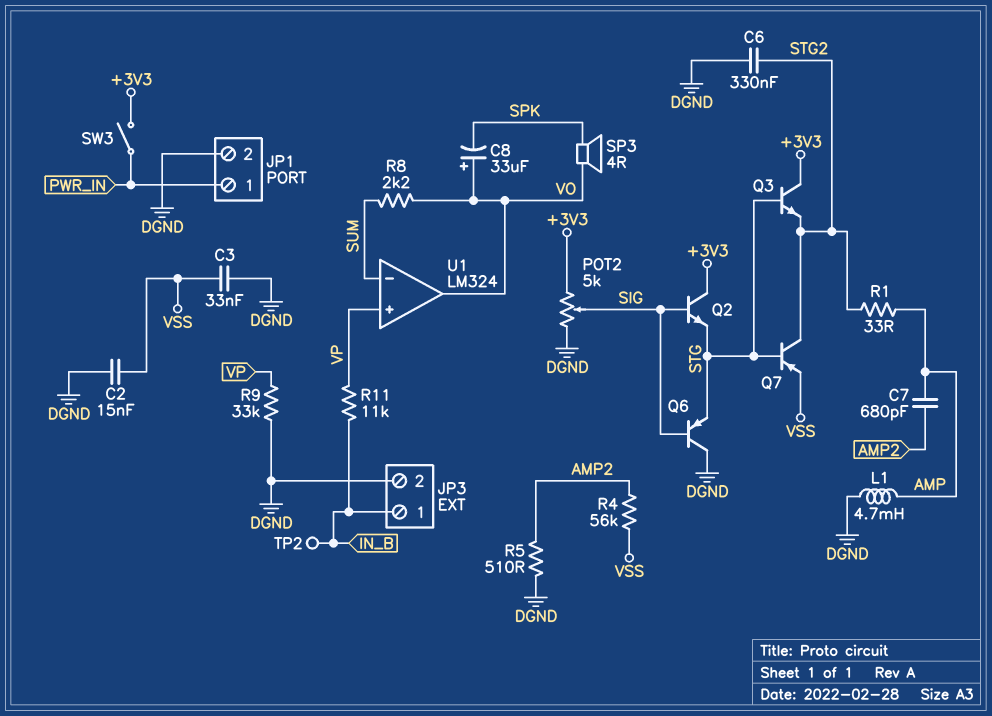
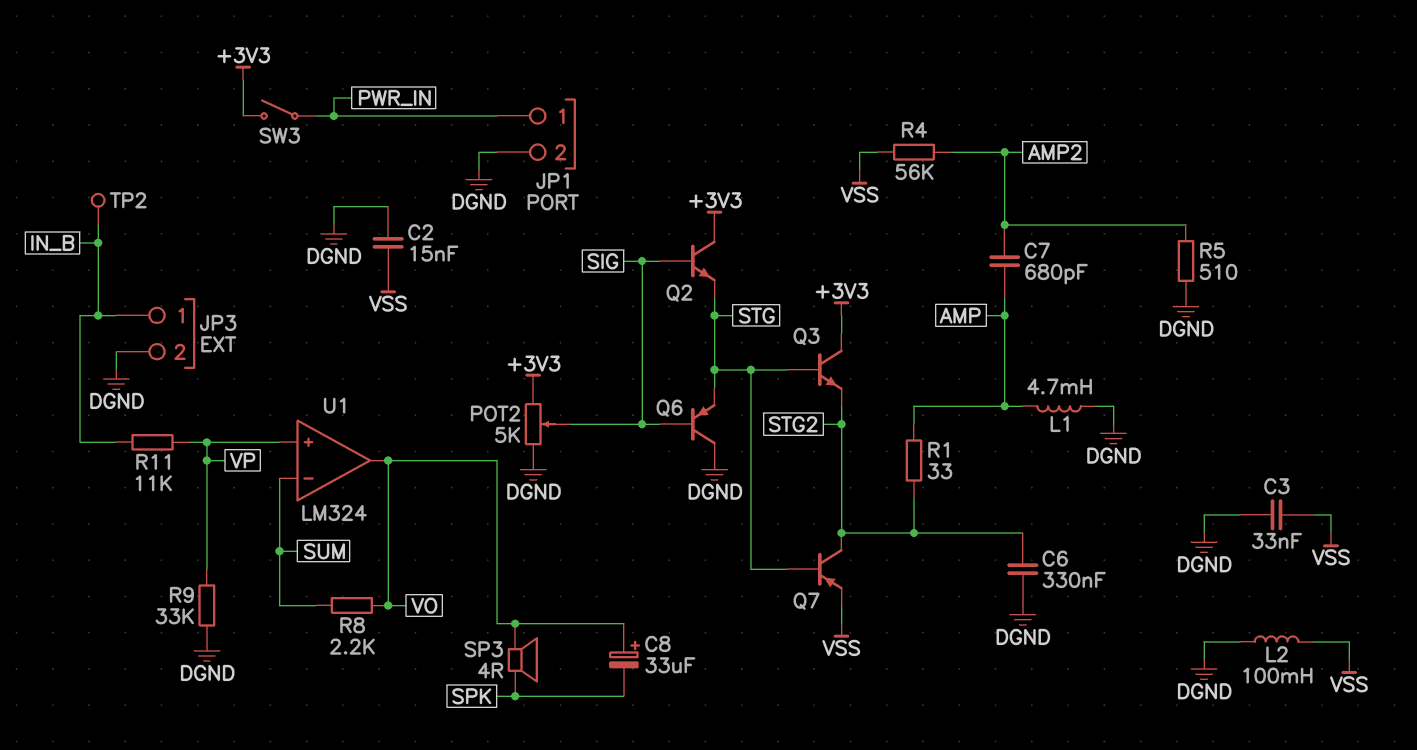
L2: none -> 100mH (DGND, VSS)

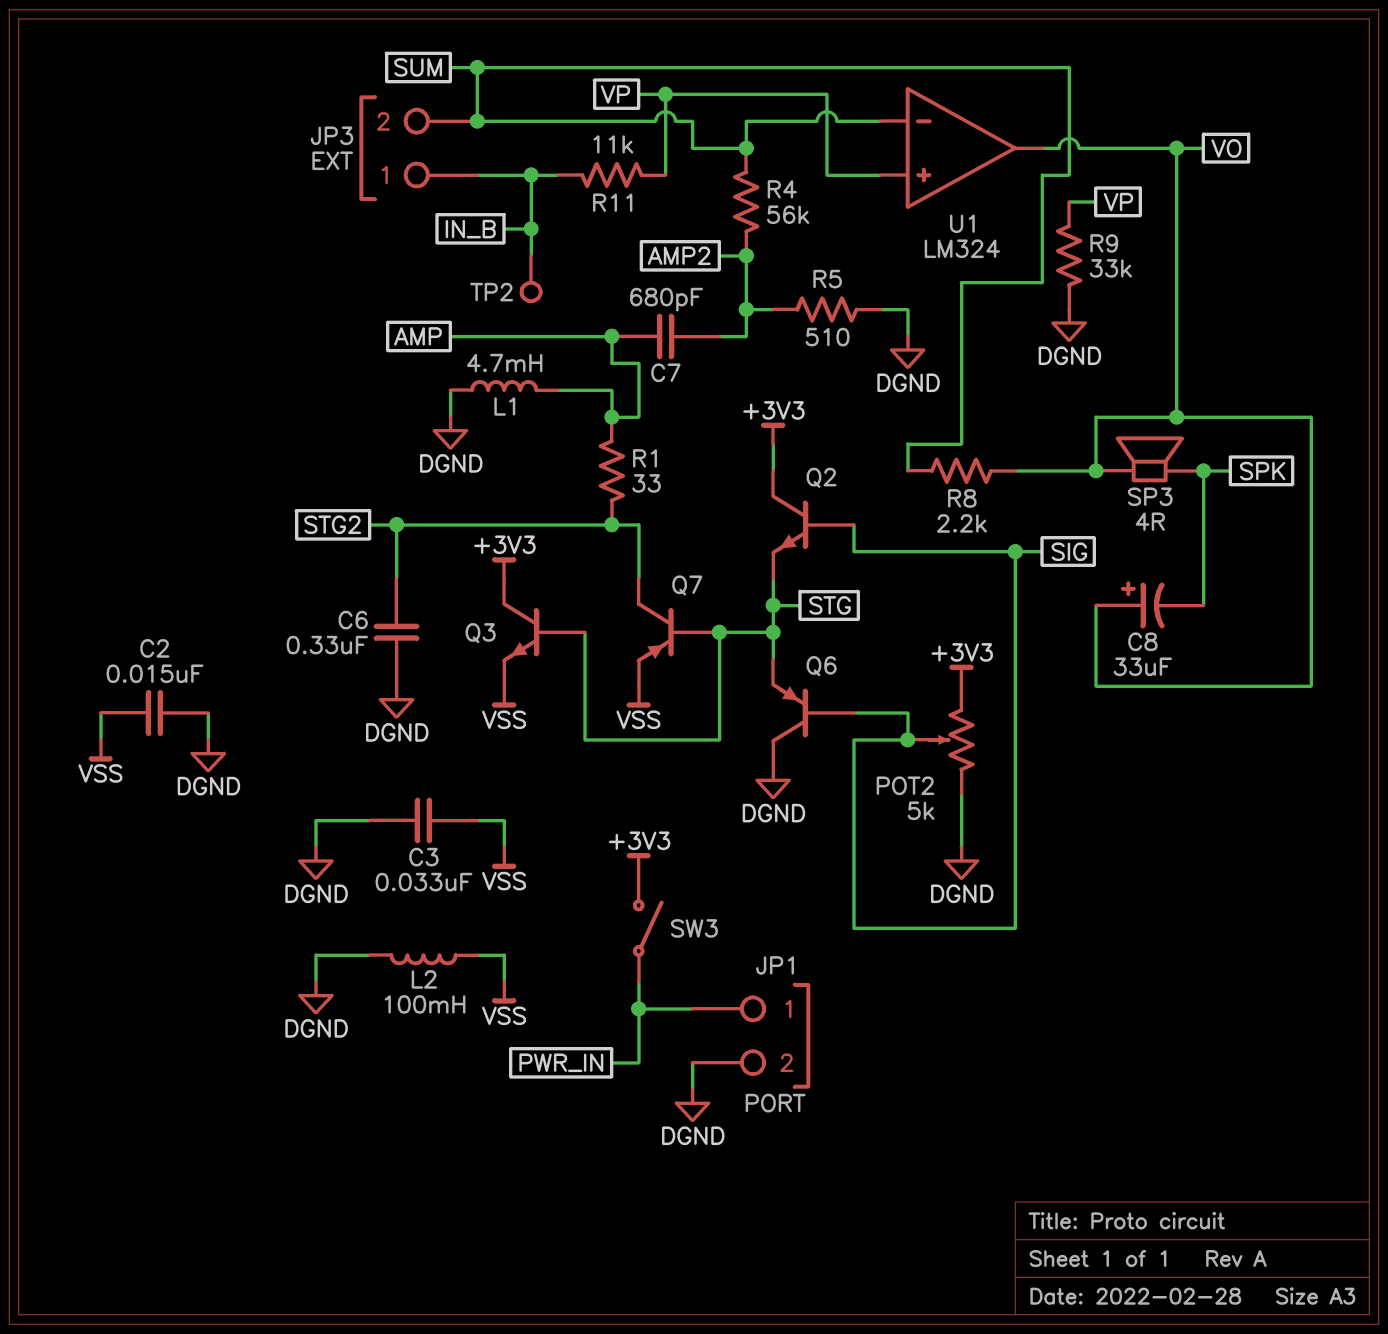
JP3 pin 2: DGND -> SUM
Q3: NPN (B STG, C +3V3, E STG2) -> NPN (B STG, C +3V3, E VSS)
R4: 56k (AMP2, VSS) -> 56k (AMP2, SUM)

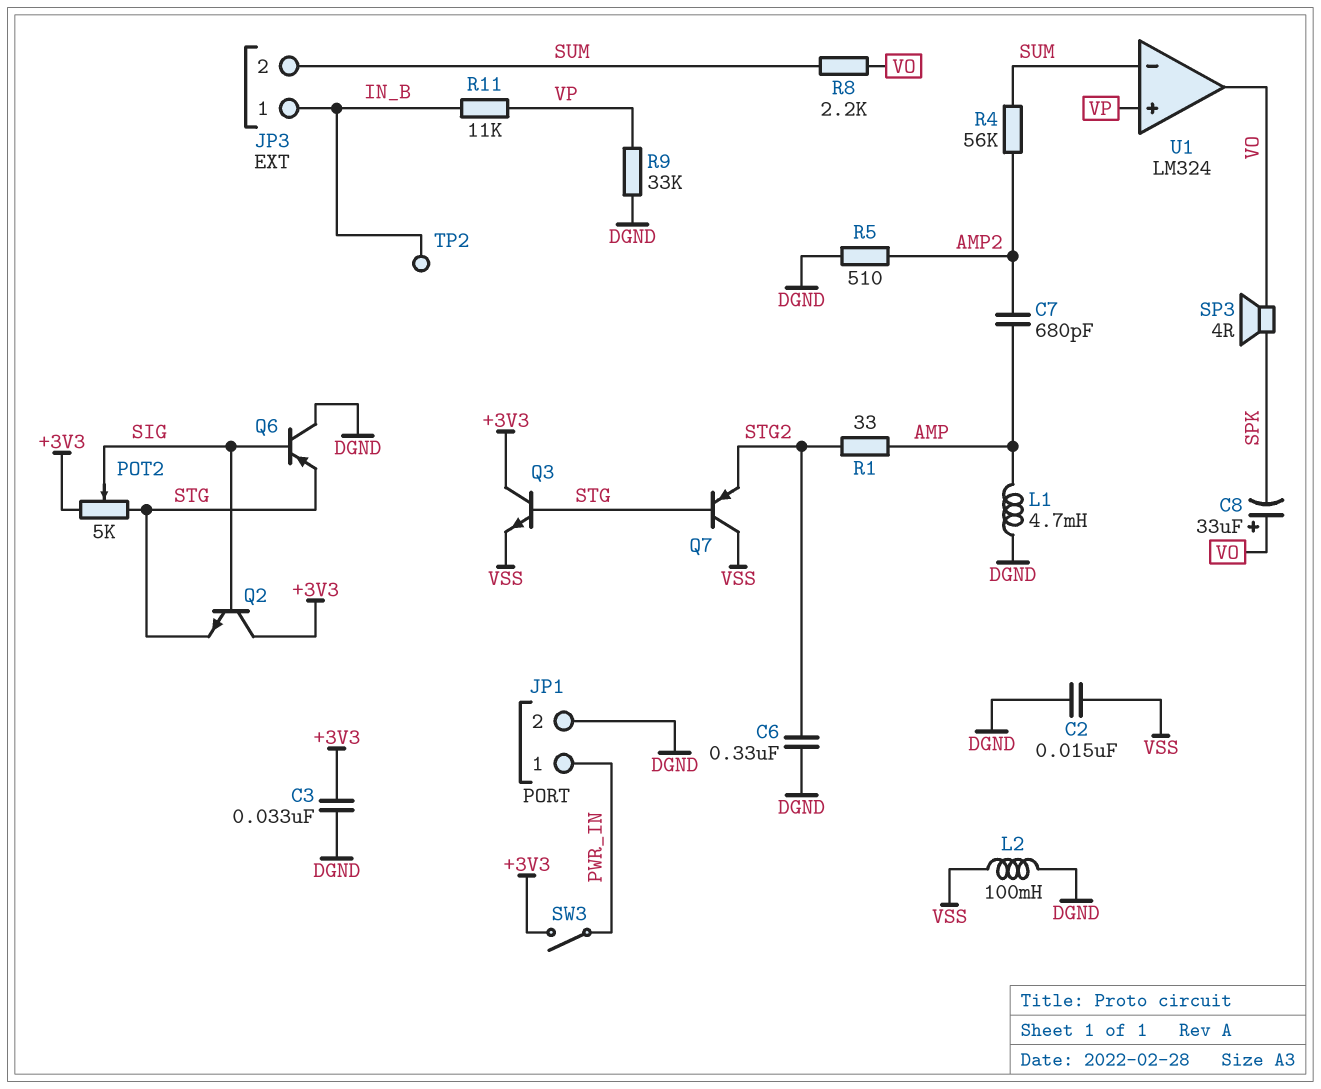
C3: 33nF (DGND, VSS) -> 33nF (+3V3, DGND)
POT2: 5k (+3V3, DGND, wiper SIG) -> 5k (+3V3, STG, wiper SIG)
Q7: PNP (B STG, C STG2, E VSS) -> PNP (B STG, C VSS, E STG2)

